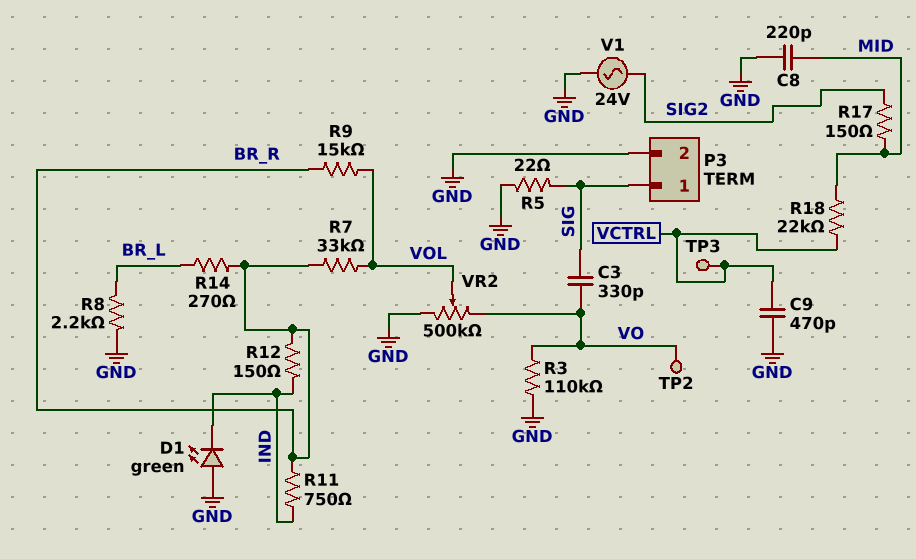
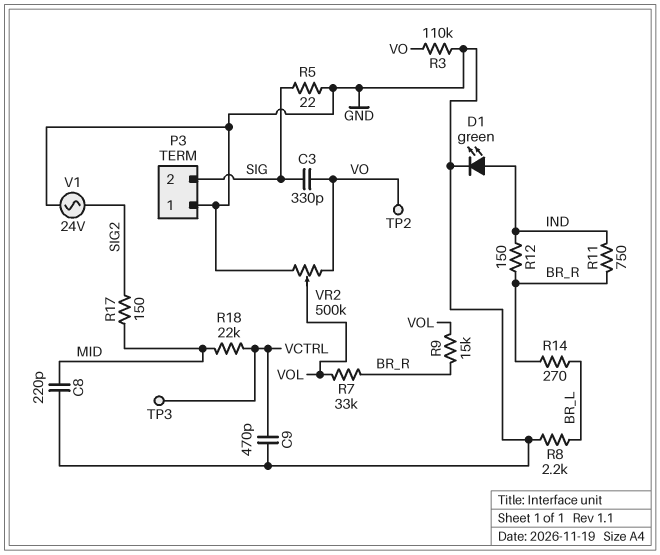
D1: LED green (A GND, K IND) -> LED green (A IND, K GND)
P3 pin 1: SIG -> GND
P3 pin 2: GND -> SIG

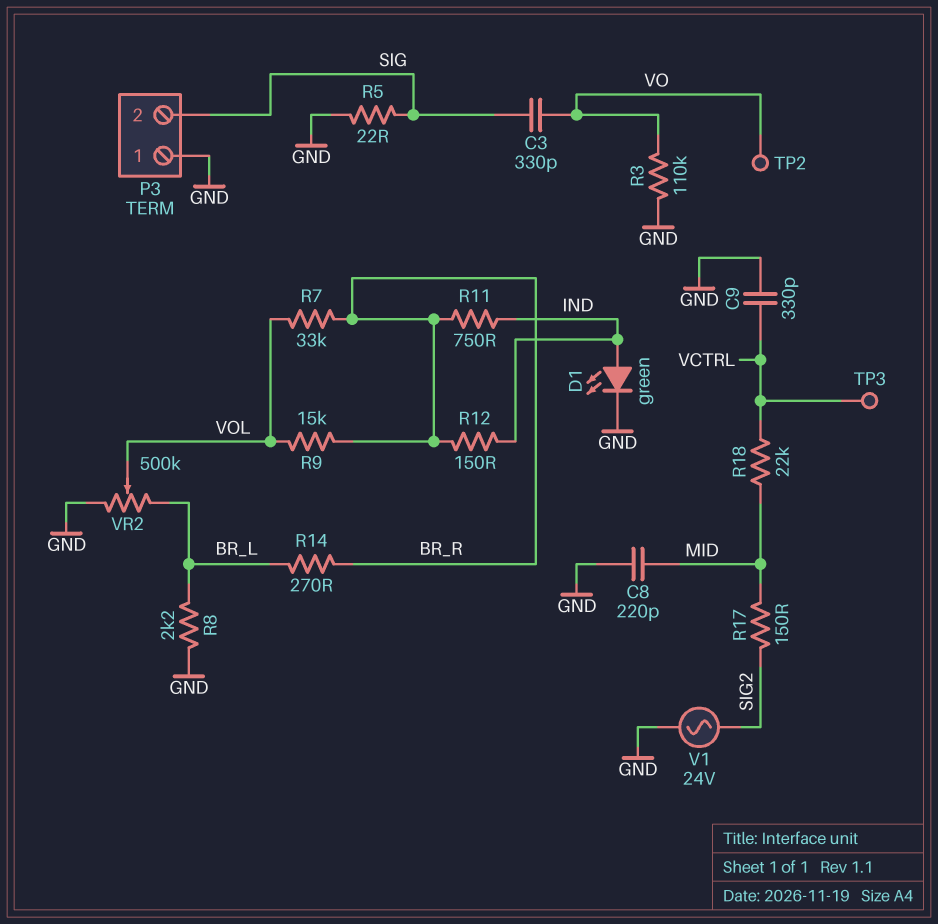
C9: 470pF (GND, VCTRL) -> 330pF (GND, VCTRL)
VR2: 500k (GND, VO, wiper VOL) -> 500k (BR_L, GND, wiper VOL)

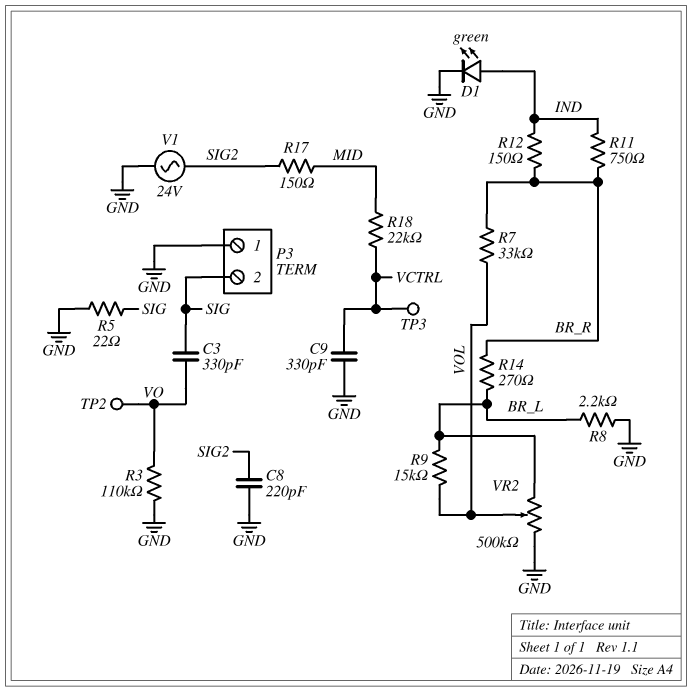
C8: 220pF (GND, MID) -> 220pF (GND, SIG2)
R9: 15k (BR_R, VOL) -> 15k (BR_L, VOL)

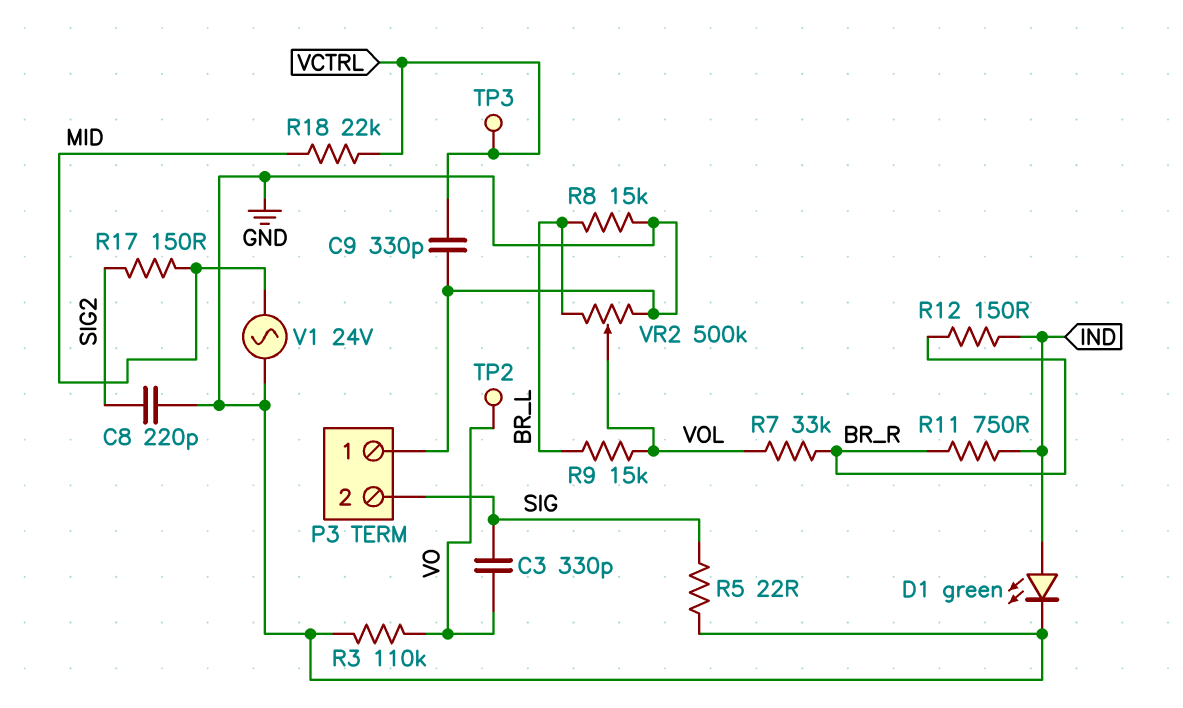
R8: 2.2k (BR_L, GND) -> 15k (BR_L, GND)
R14: 270 (BR_L, BR_R) -> none
V1: AC 24V (GND, SIG2) -> AC 24V (GND, MID)

